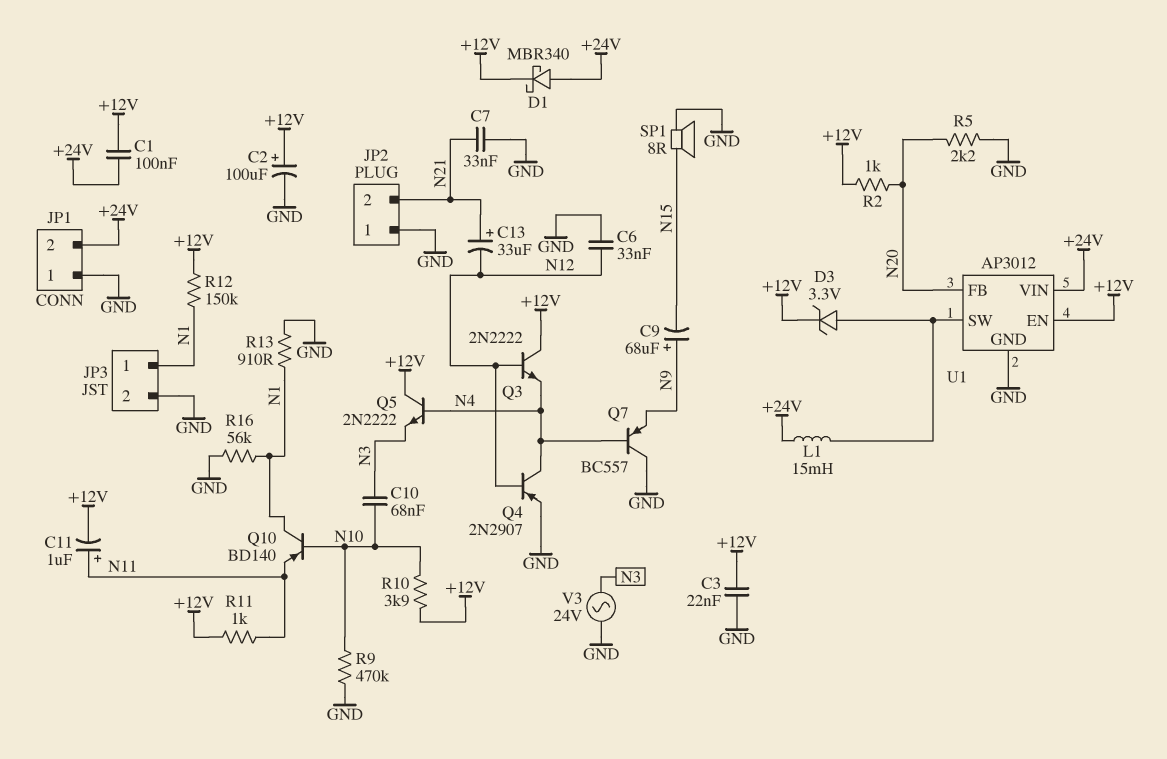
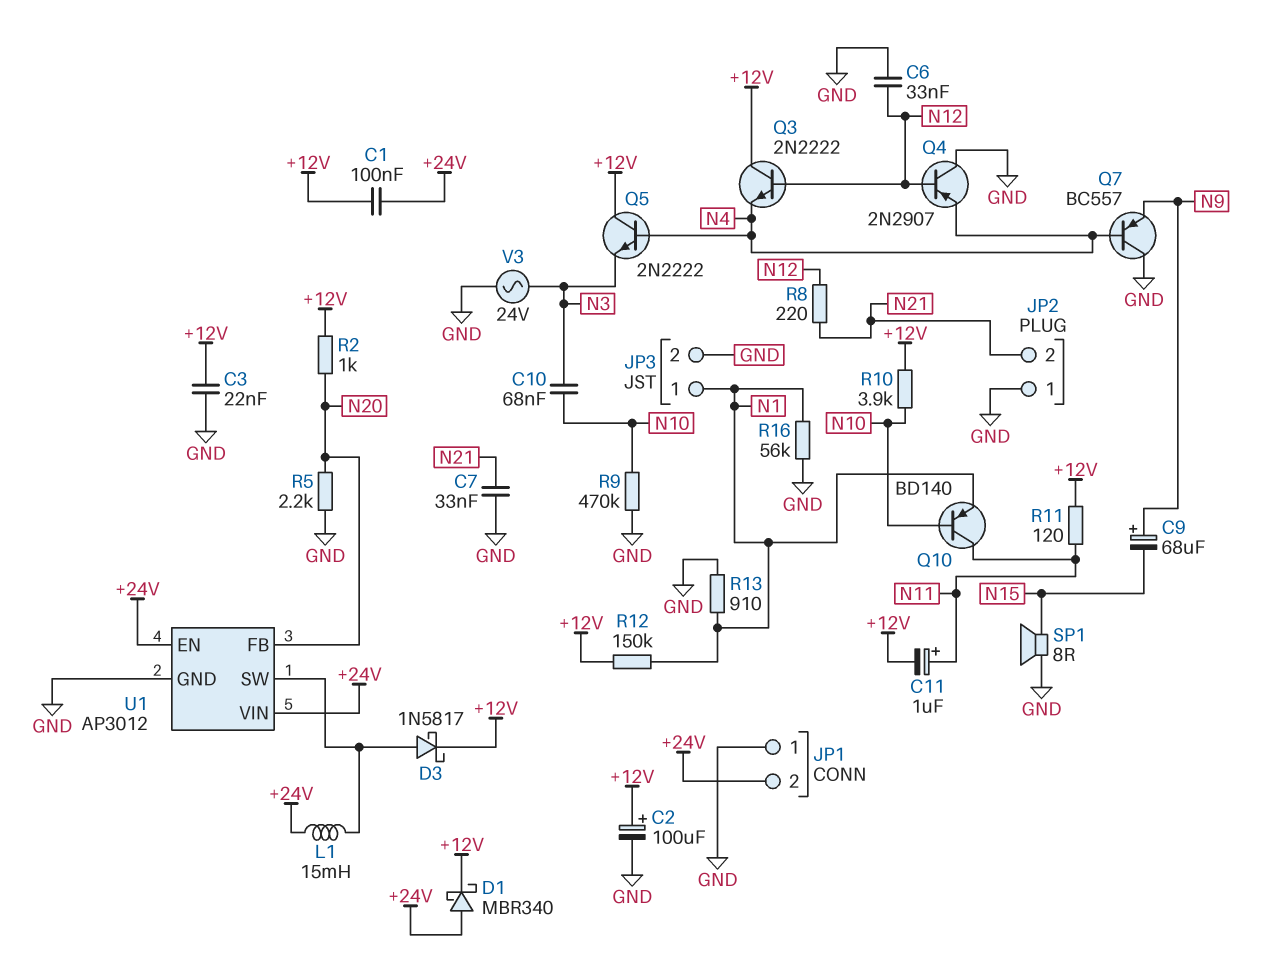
C13: 33uF (plus N21, minus N12) -> none
D3: zener 3.3V (A U1/SW, K +12V) -> schottky 1N5817 (A U1/SW, K +12V)
Q4: PNP 2N2907 (B N12, C N4, E GND) -> PNP 2N2907 (B N12, C GND, E N4)
Q10: PNP BD140 (B N10, C N1, E N11) -> PNP BD140 (B N10, C N11, E N1)
R8: none -> 220 (N12, N21)
R11: 1k (+12V, N11) -> 120 (+12V, N11)
U1 pin EN: +12V -> +24V

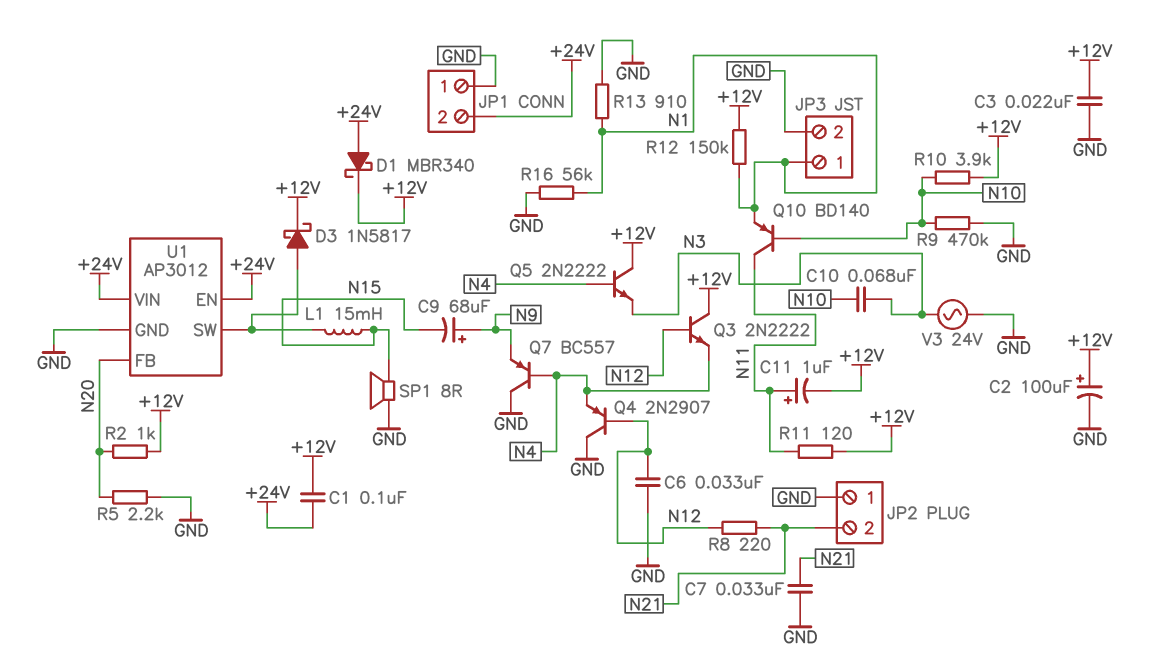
L1: 15mH (+24V, U1/SW) -> 15mH (N15, U1/SW)

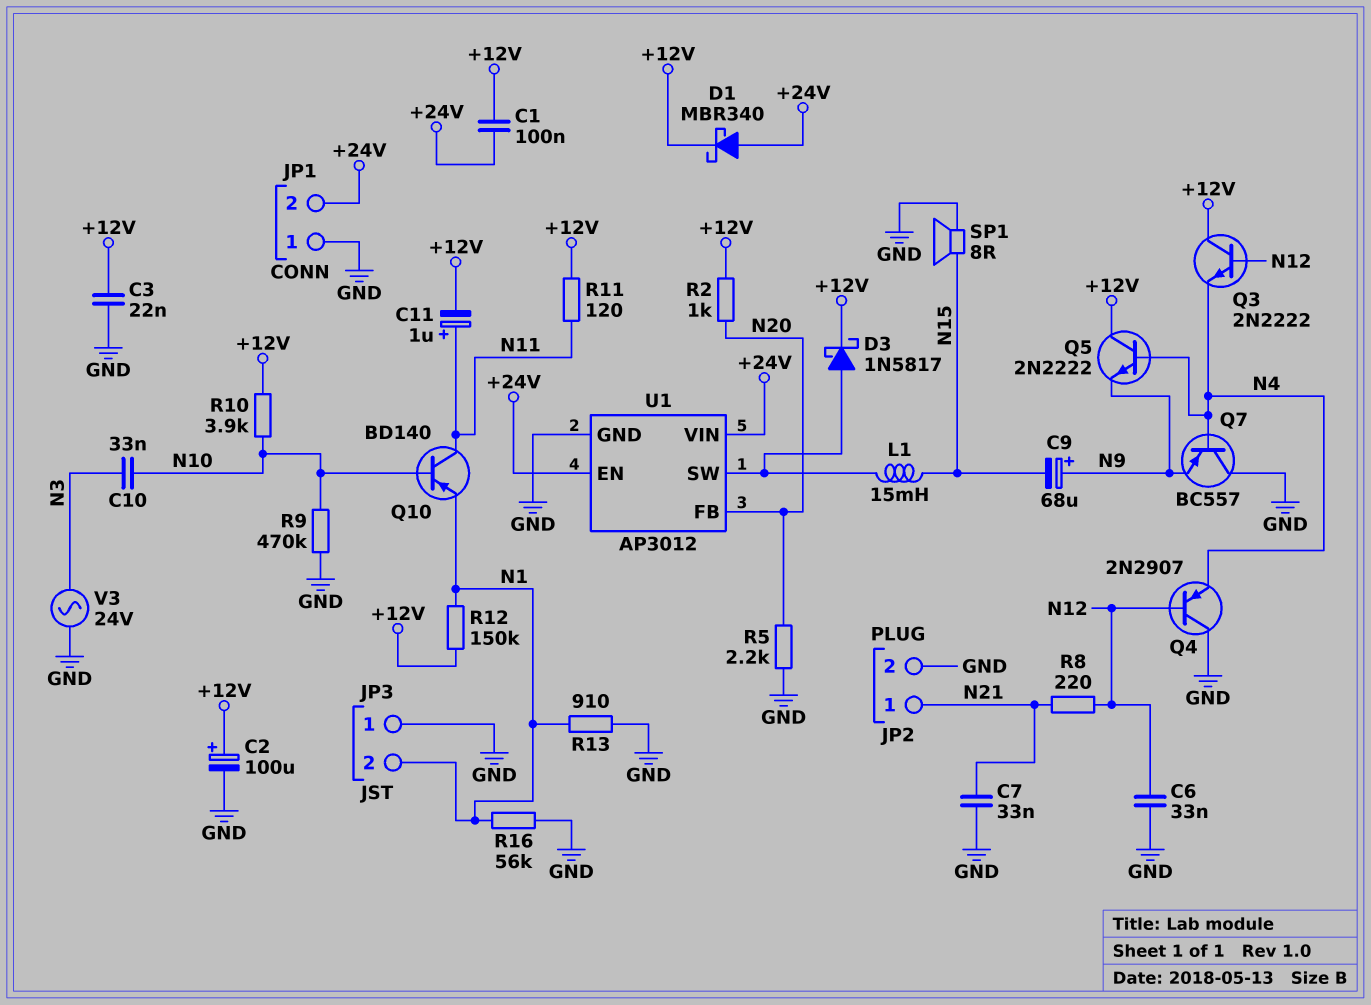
C10: 68nF (N3, N10) -> 33nF (N3, N10)
JP2 pin 1: GND -> N21
JP2 pin 2: N21 -> GND
JP3 pin 1: N1 -> GND
JP3 pin 2: GND -> N1
Q5: NPN 2N2222 (B N4, C +12V, E N3) -> NPN 2N2222 (B N4, C +12V, E N9)

